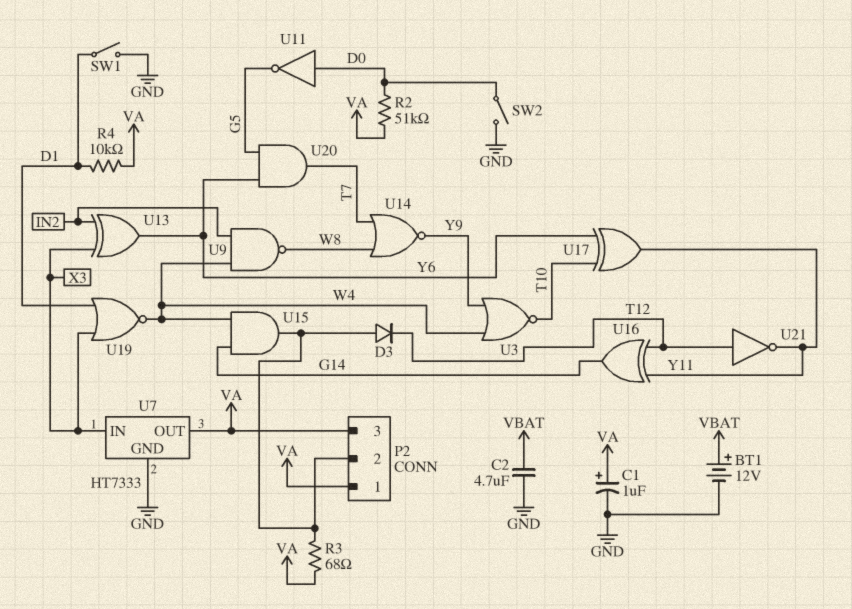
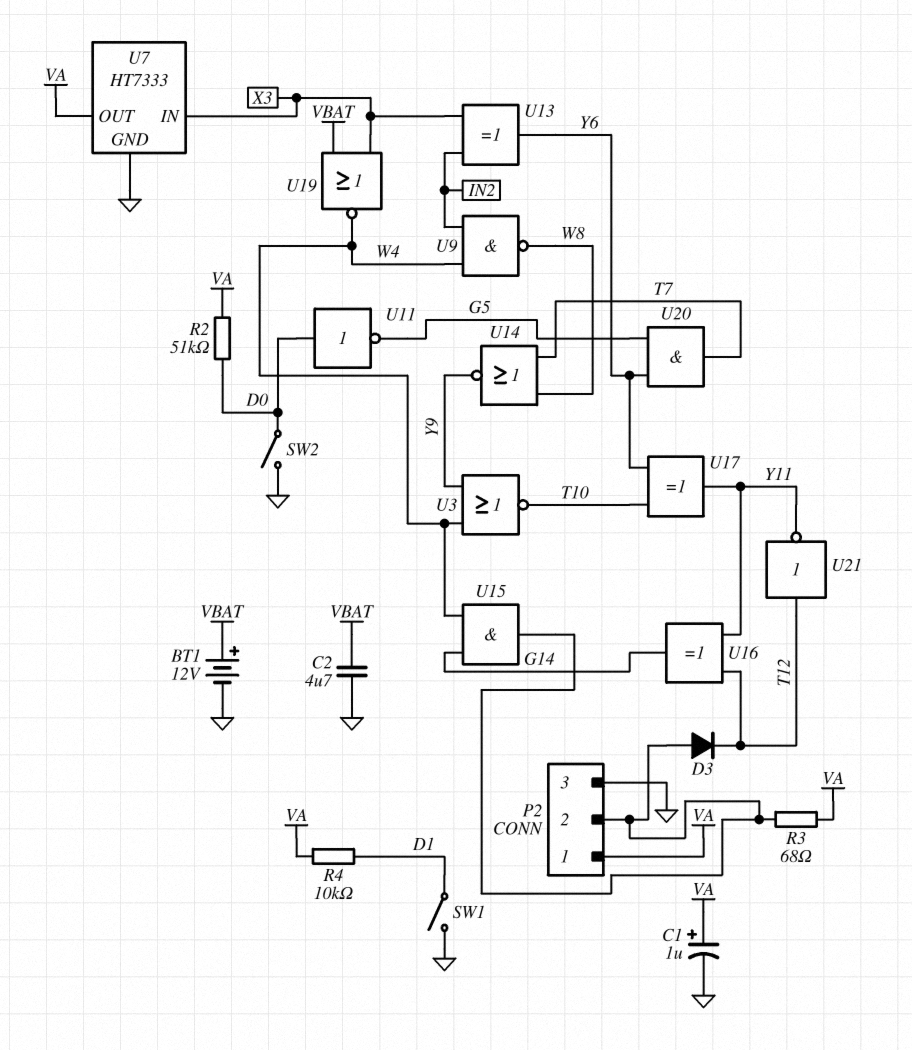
P2 pin 3: VA -> GND
U19: NOR (in D1, in X3, out W4) -> NOR (in VBAT, in X3, out W4)

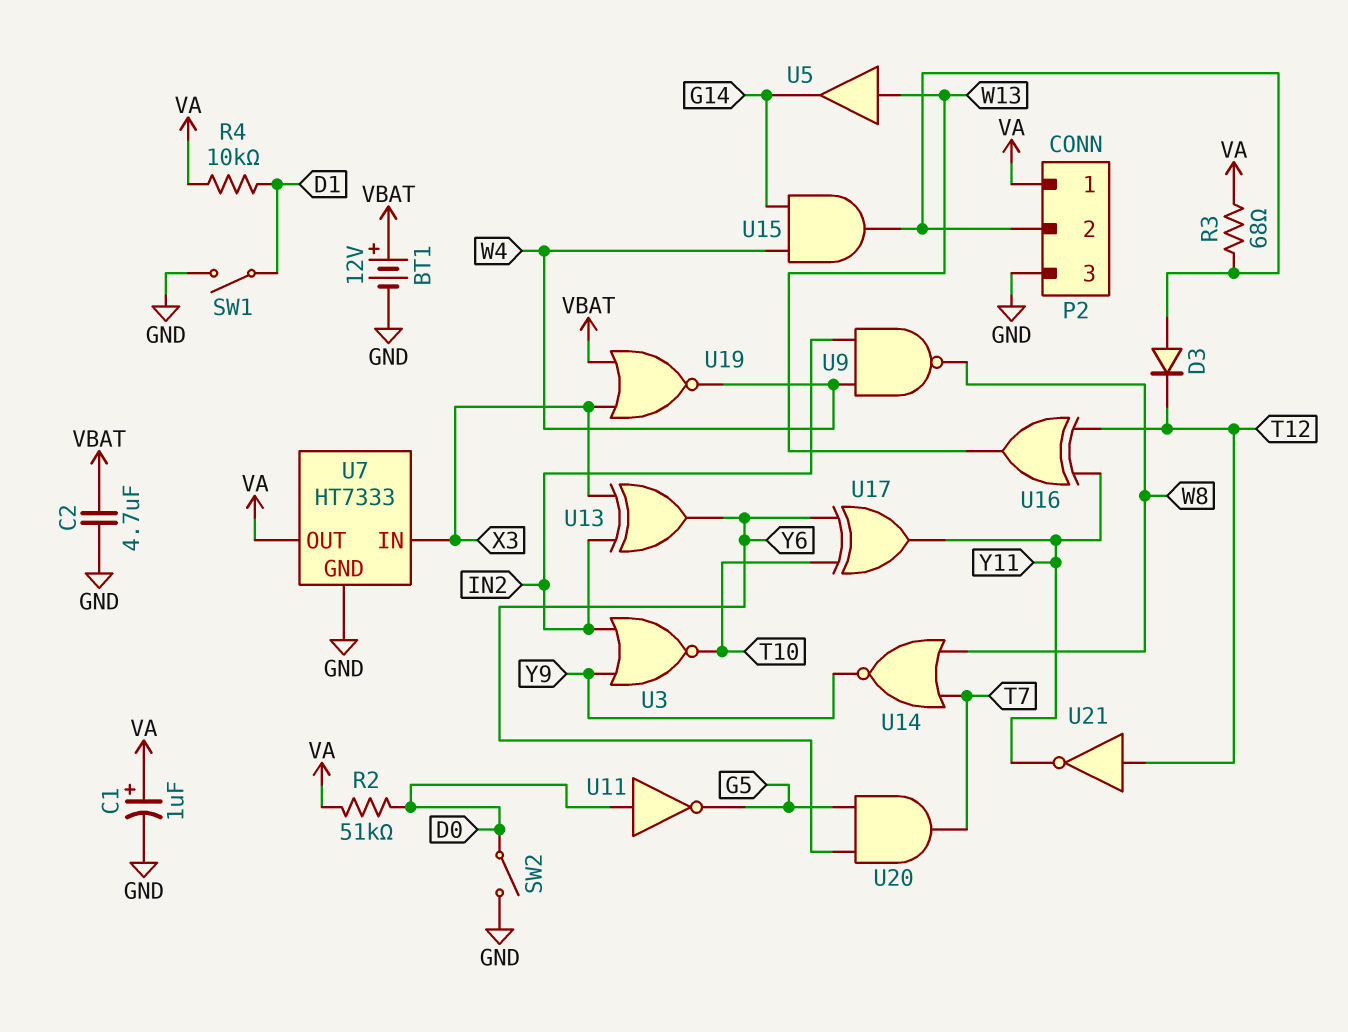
U3: NOR (in W4, in Y9, out T10) -> NOR (in IN2, in Y9, out T10)
U5: none -> buffer (in W13, out G14)
U16: XOR (in T12, in Y11, out G14) -> XOR (in T12, in Y11, out W13)

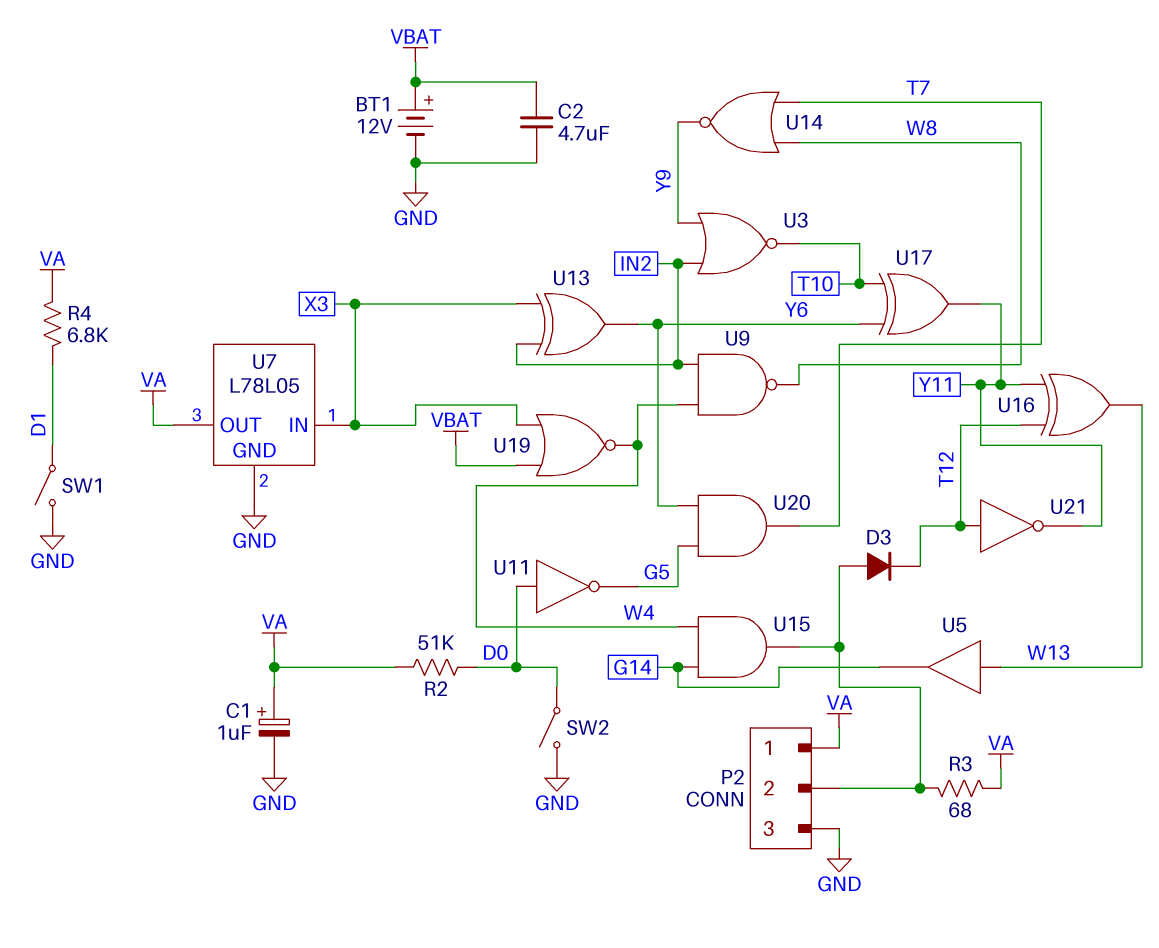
R4: 10k (D1, VA) -> 6.8k (D1, VA)
U7: HT7333 -> L78L05

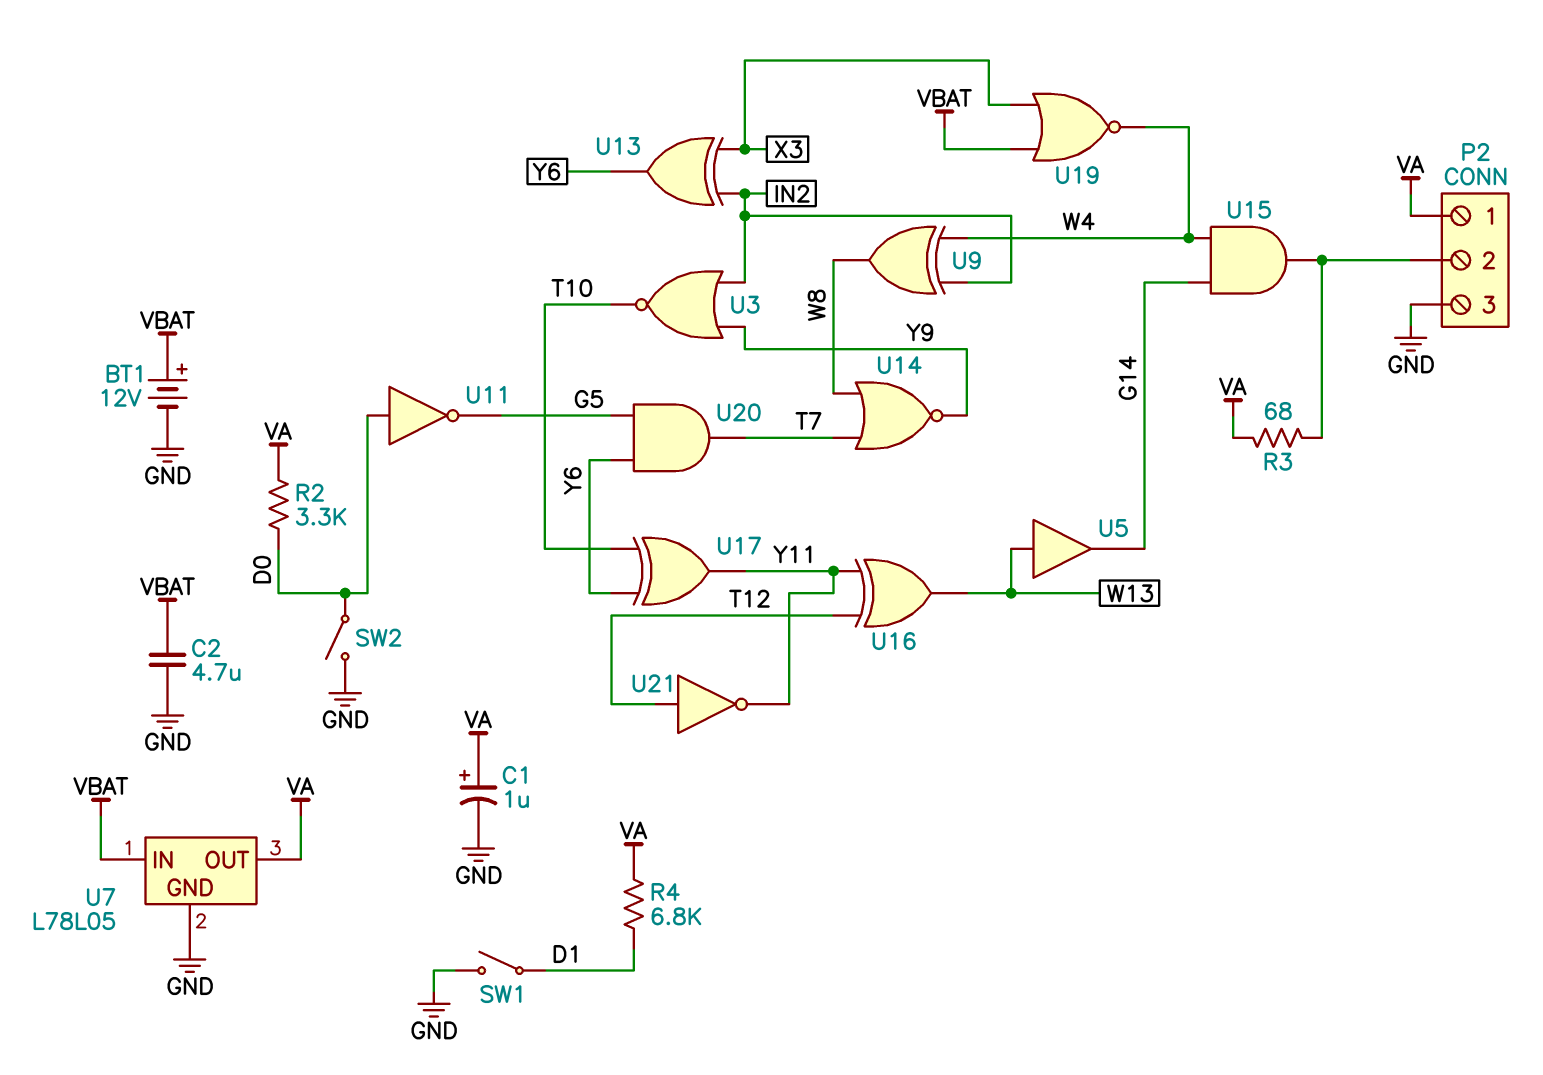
D3: diode (A P2/2, K T12) -> none
R2: 51k (D0, VA) -> 3.3k (D0, VA)
U7 pin IN: X3 -> VBAT
U9: NAND (in IN2, in W4, out W8) -> XOR (in IN2, in W4, out W8)

